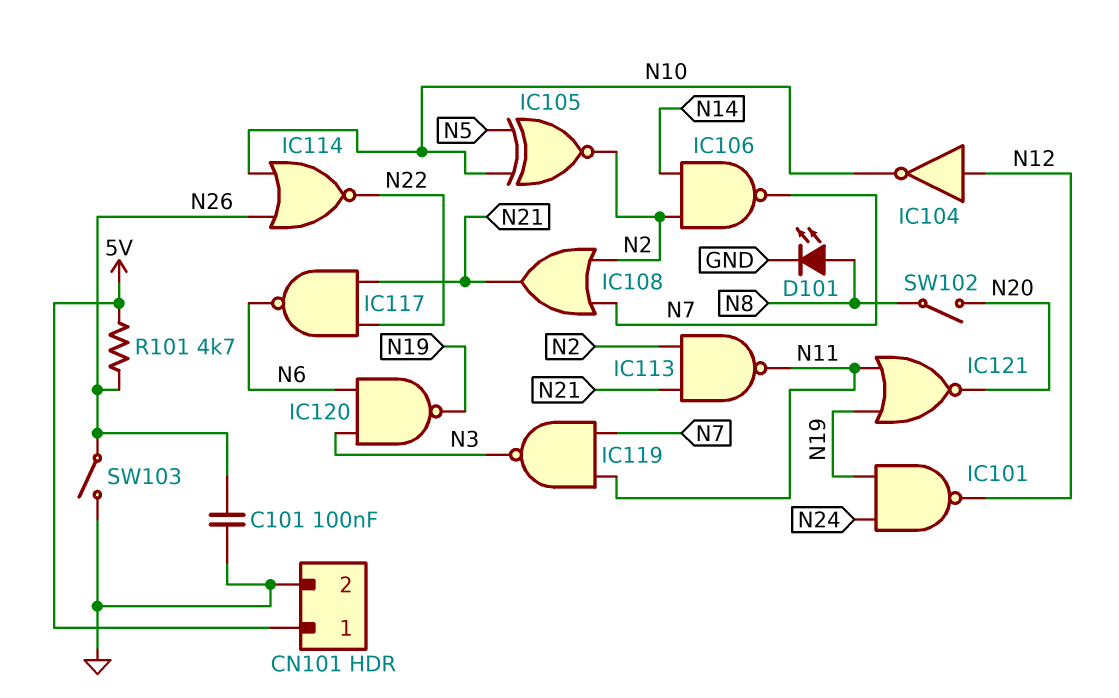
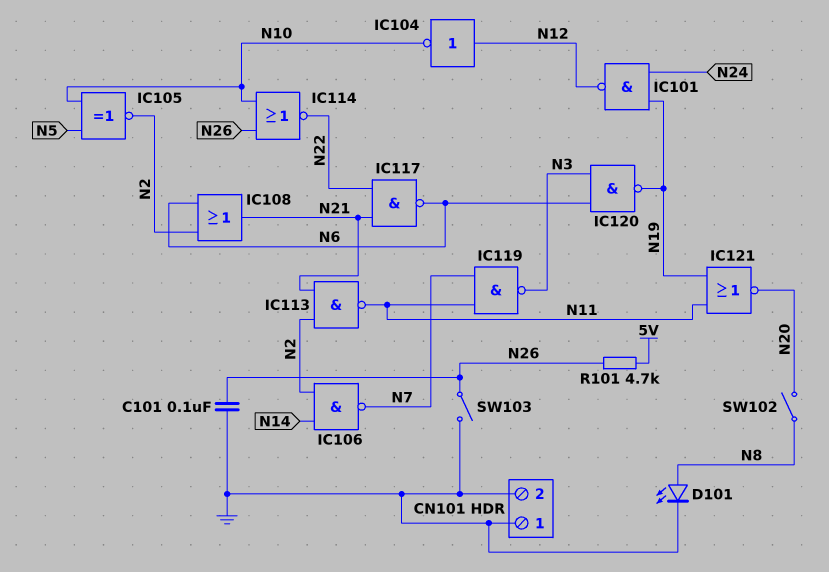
CN101 pin 1: 5V -> GND
IC108: OR (in N2, in N7, out N21) -> OR (in N2, in N6, out N21)

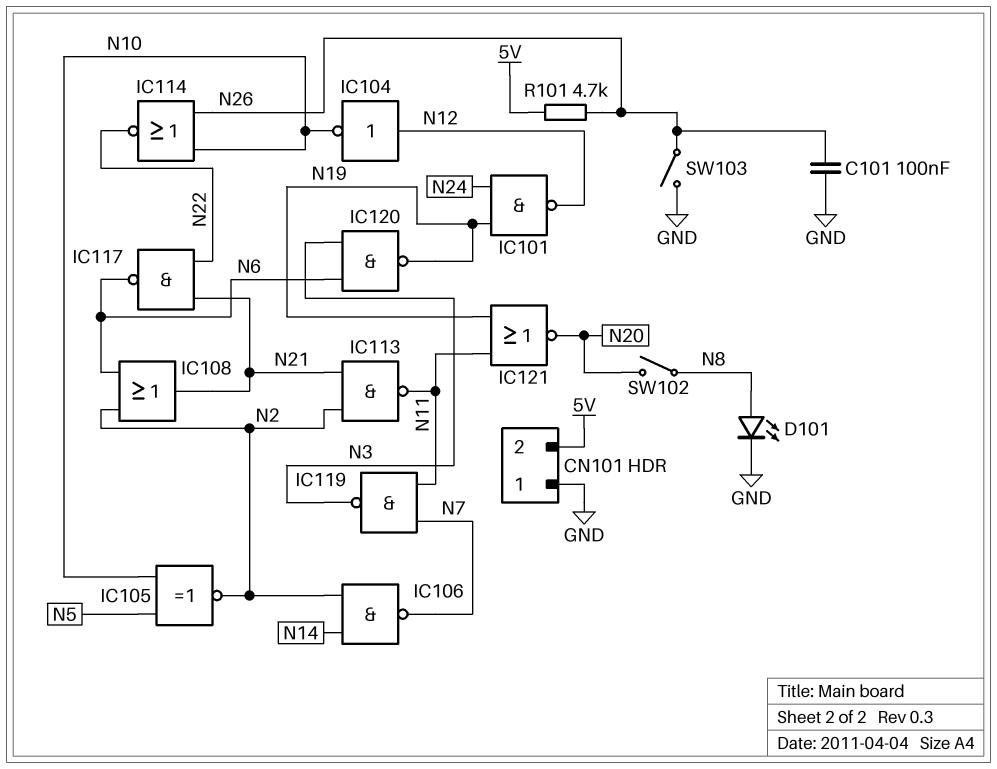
CN101 pin 2: GND -> 5V

